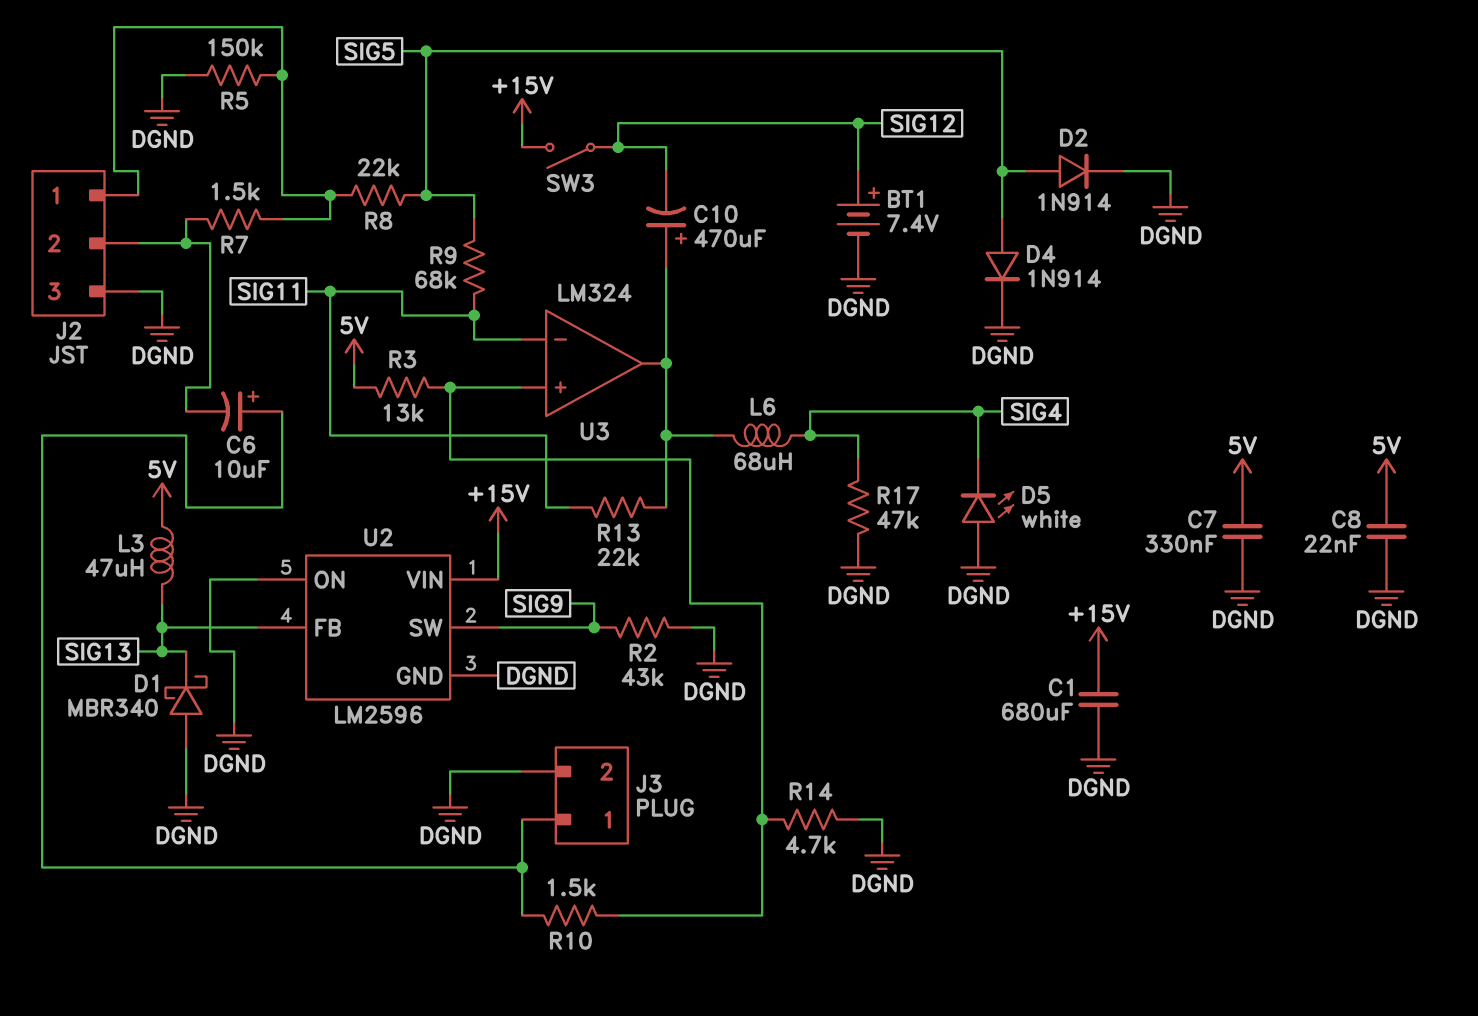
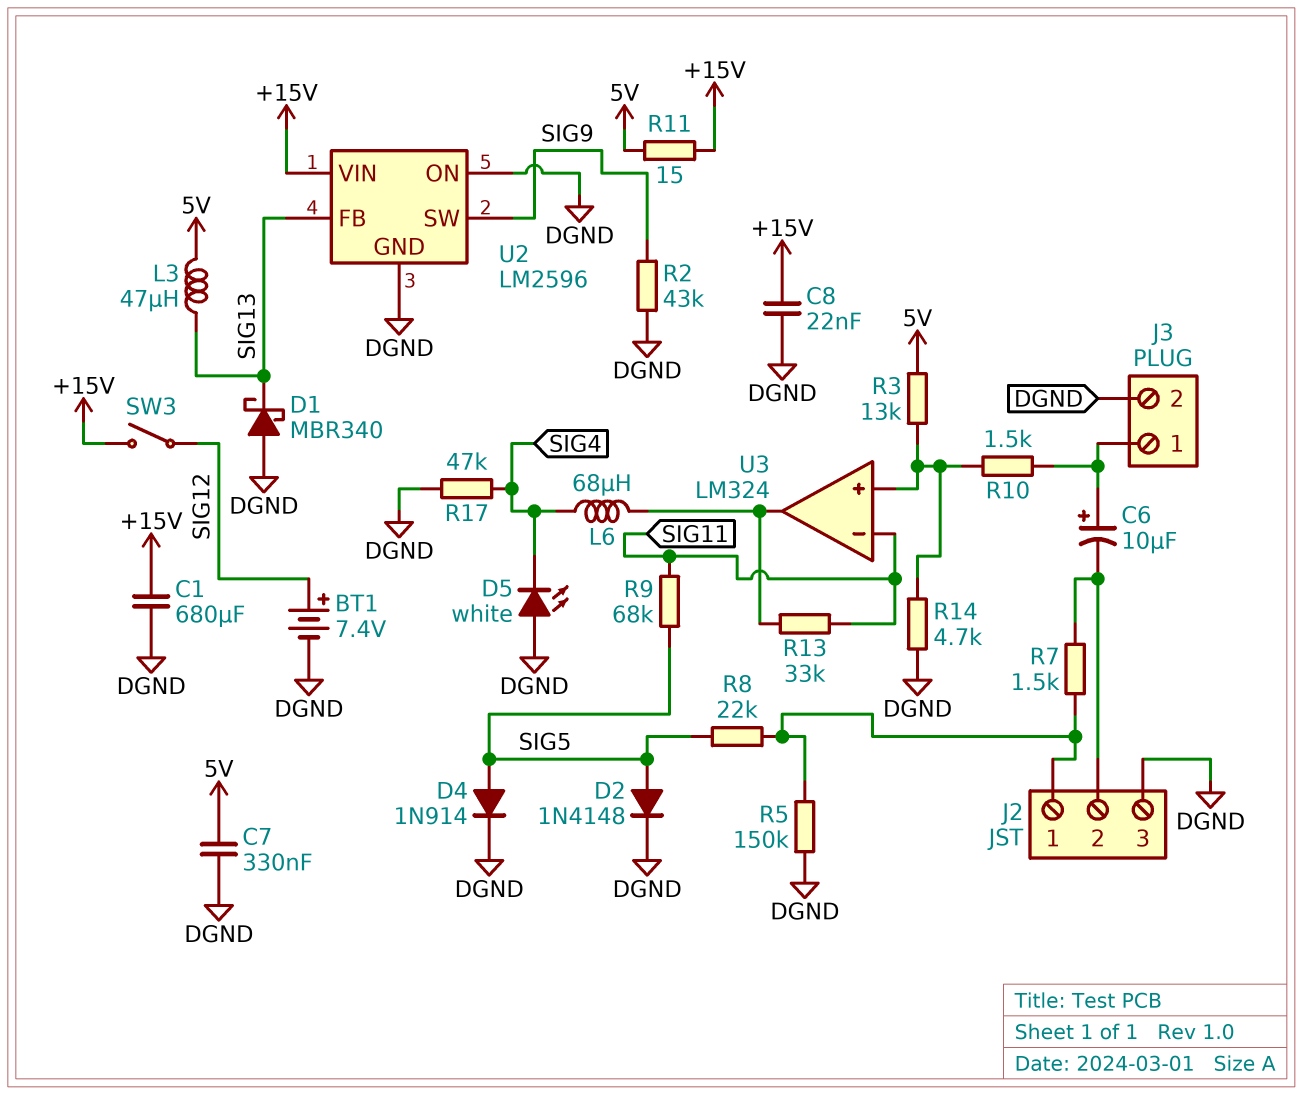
C8: 22nF (5V, DGND) -> 22nF (+15V, DGND)
C10: 470uF (plus U3/out, minus SIG12) -> none
D2: diode 1N914 (A SIG5, K DGND) -> diode 1N4148 (A SIG5, K DGND)
R11: none -> 15 (+15V, 5V)
R13: 22k (SIG11, U3/out) -> 33k (SIG11, U3/out)

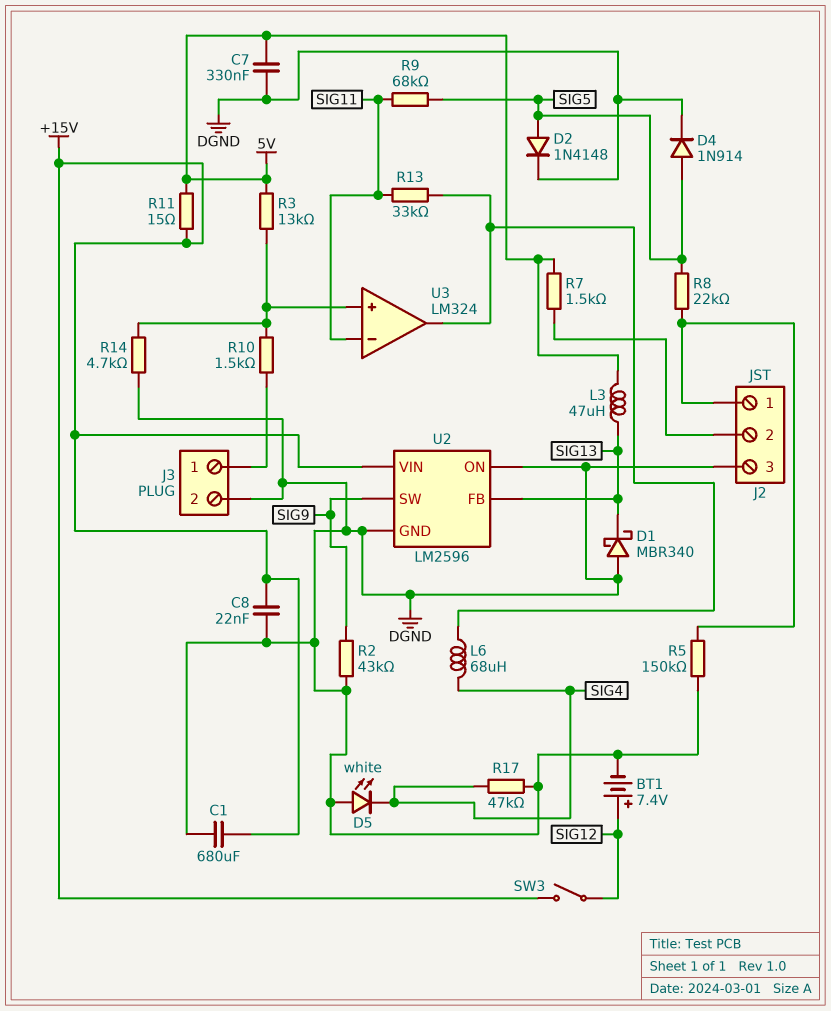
C6: 10uF (plus J3/1, minus J2/2) -> none
R7: 1.5k (J2/1, J2/2) -> 1.5k (5V, J2/2)

